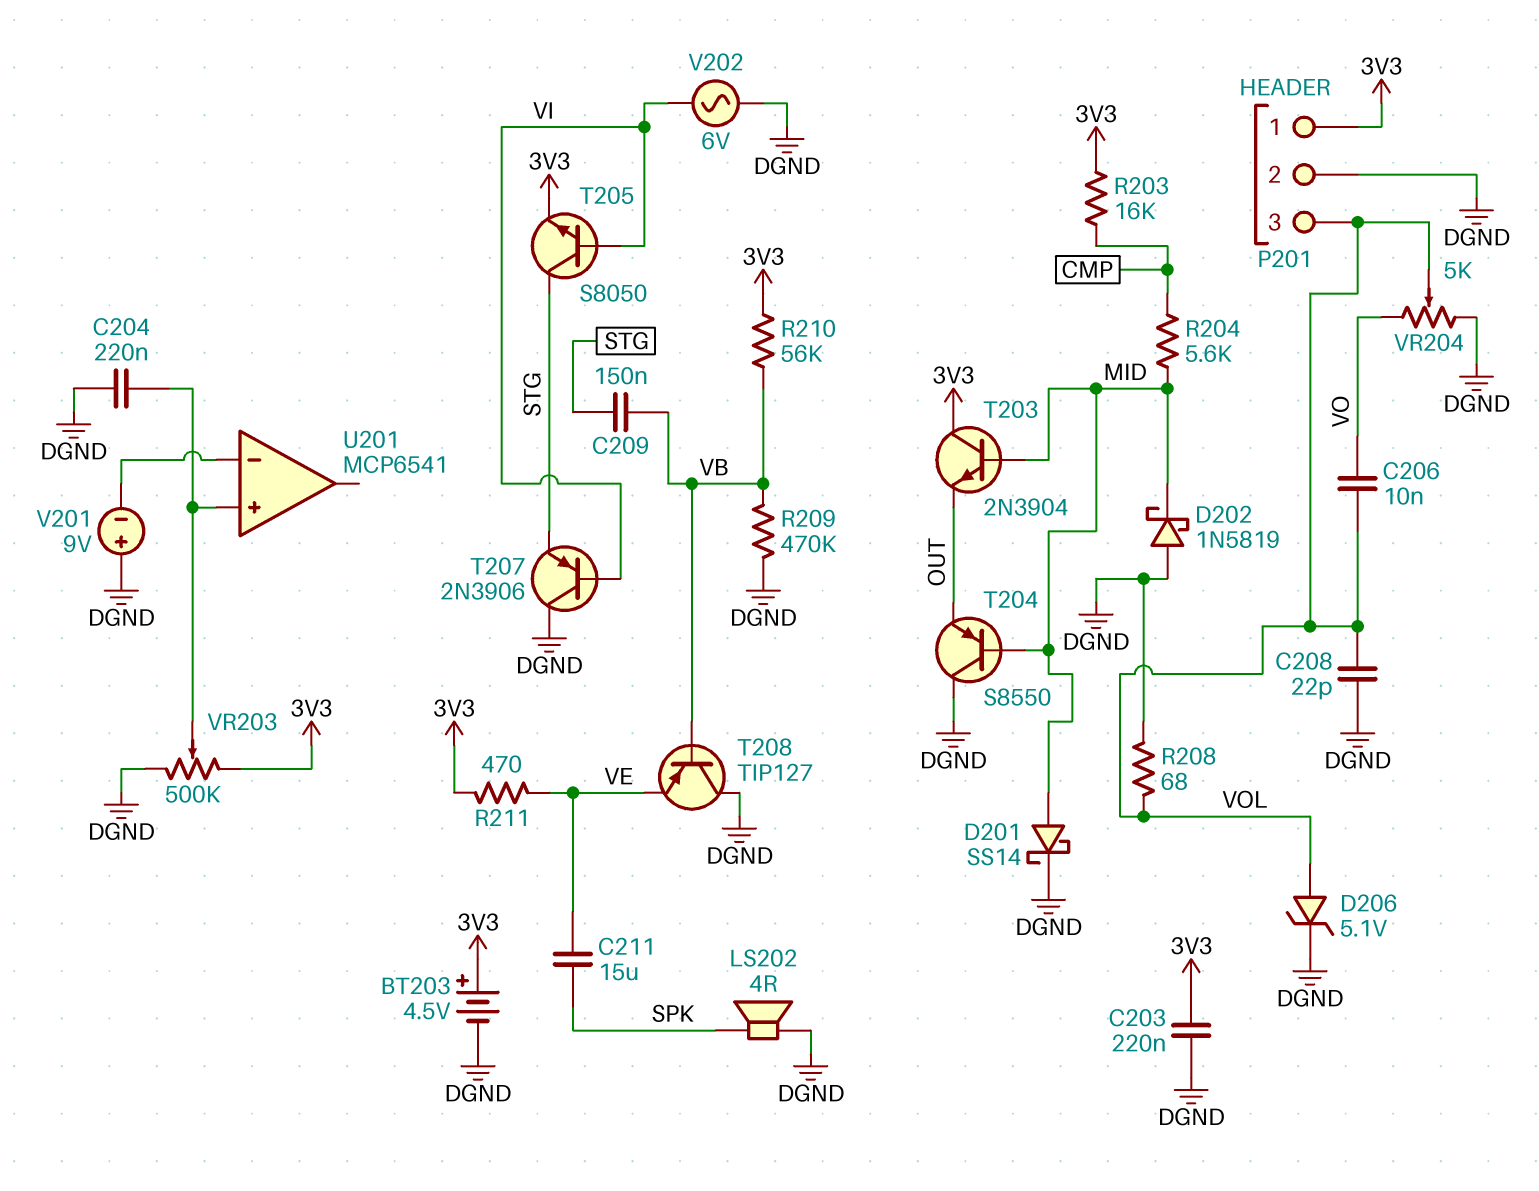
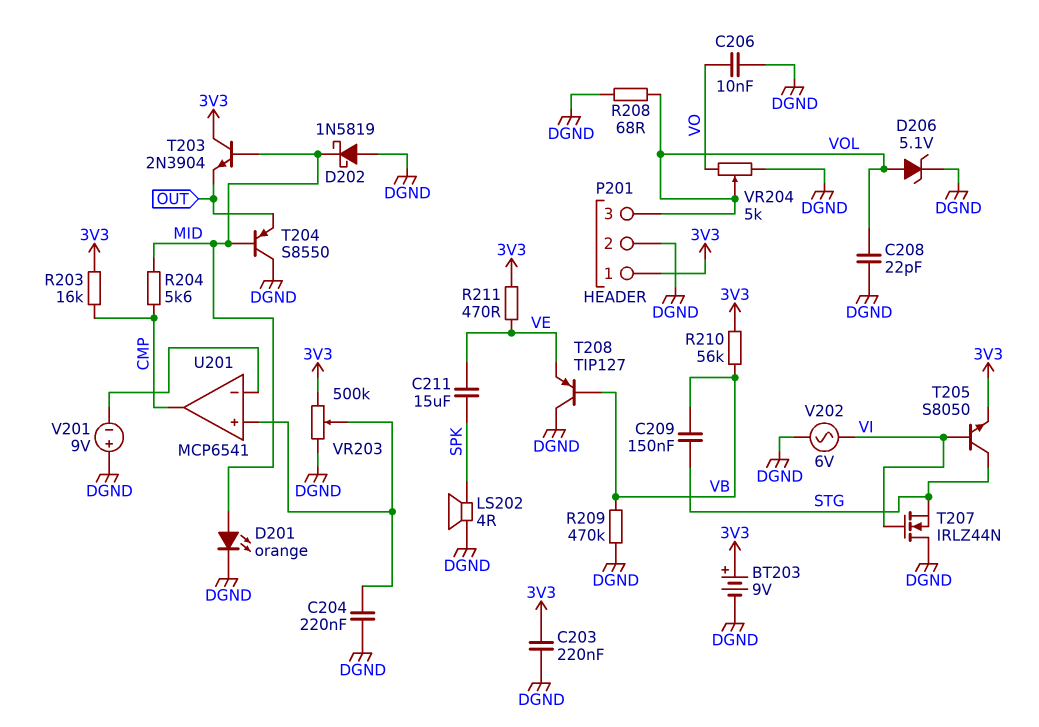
BT203: 4.5V (plus 3V3, minus DGND) -> 9V (plus 3V3, minus DGND)
C206: 10nF (VO, VOL) -> 10nF (DGND, VO)
D201: schottky SS14 (A MID, K DGND) -> LED orange (A MID, K DGND)
T207: PNP 2N3906 (B VI, C DGND, E STG) -> NMOS IRLZ44N (G VI, D DGND, S STG)
U201 pin out: none -> CMP

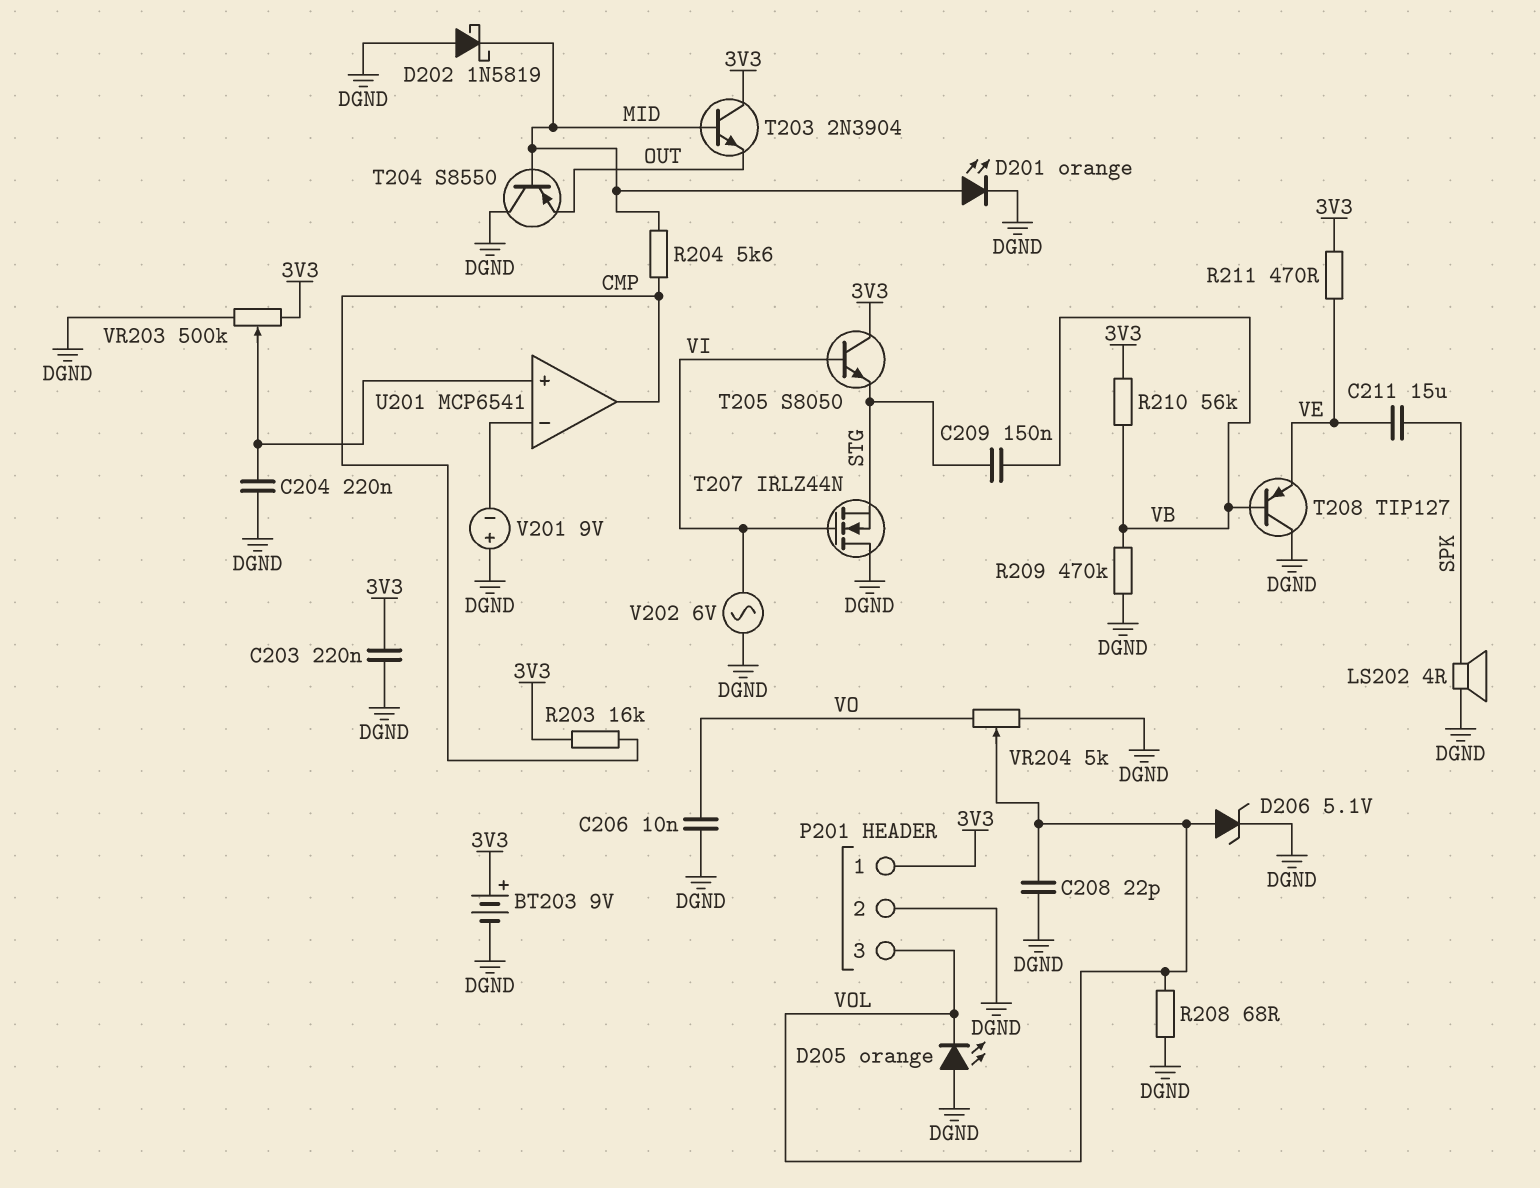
D205: none -> LED orange (A DGND, K VOL)
T205: NPN S8050 (B VI, C STG, E 3V3) -> NPN S8050 (B VI, C 3V3, E STG)

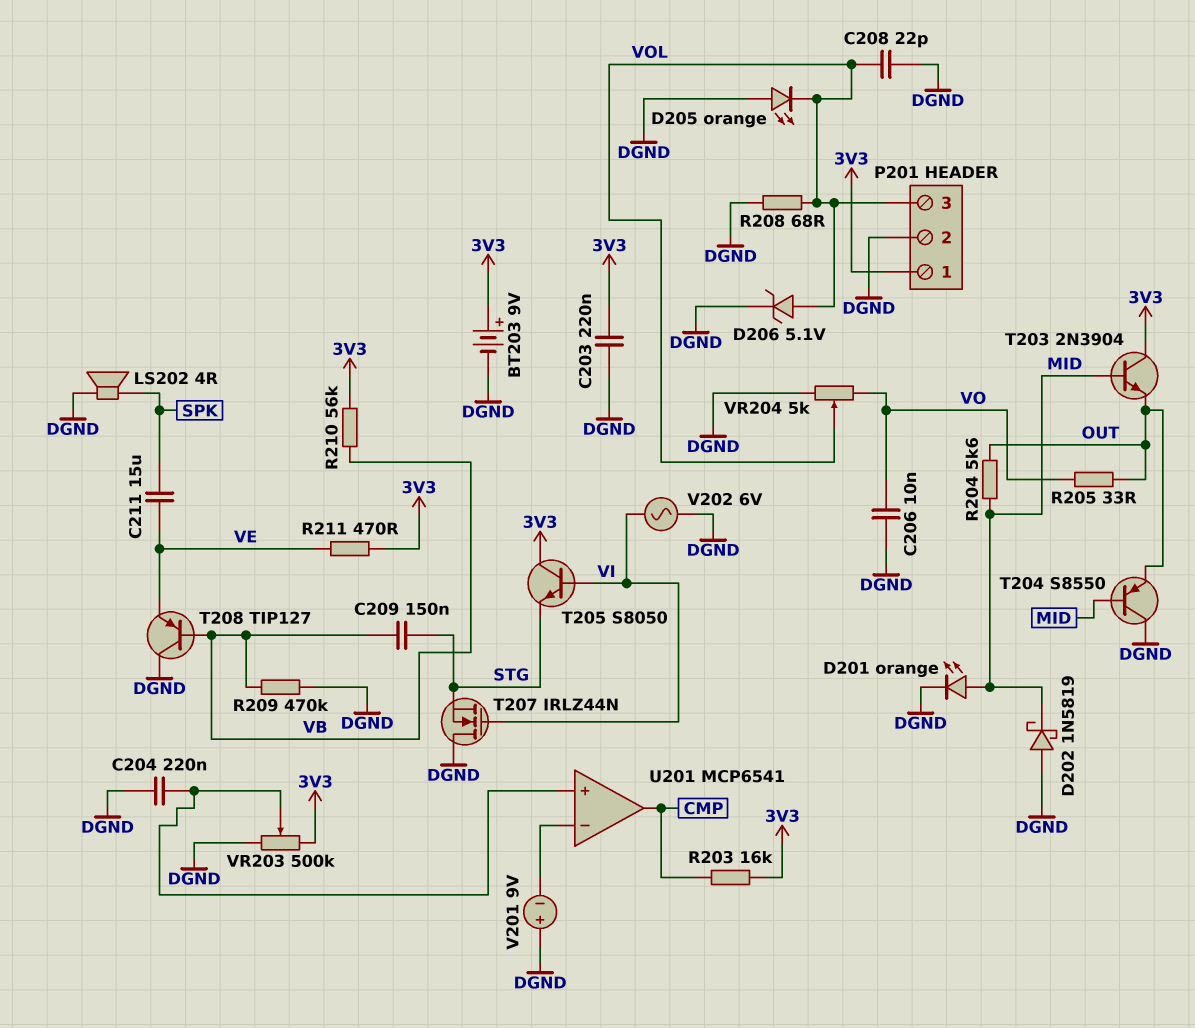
R204: 5.6k (CMP, MID) -> 5.6k (MID, OUT)
R205: none -> 33 (OUT, VO)

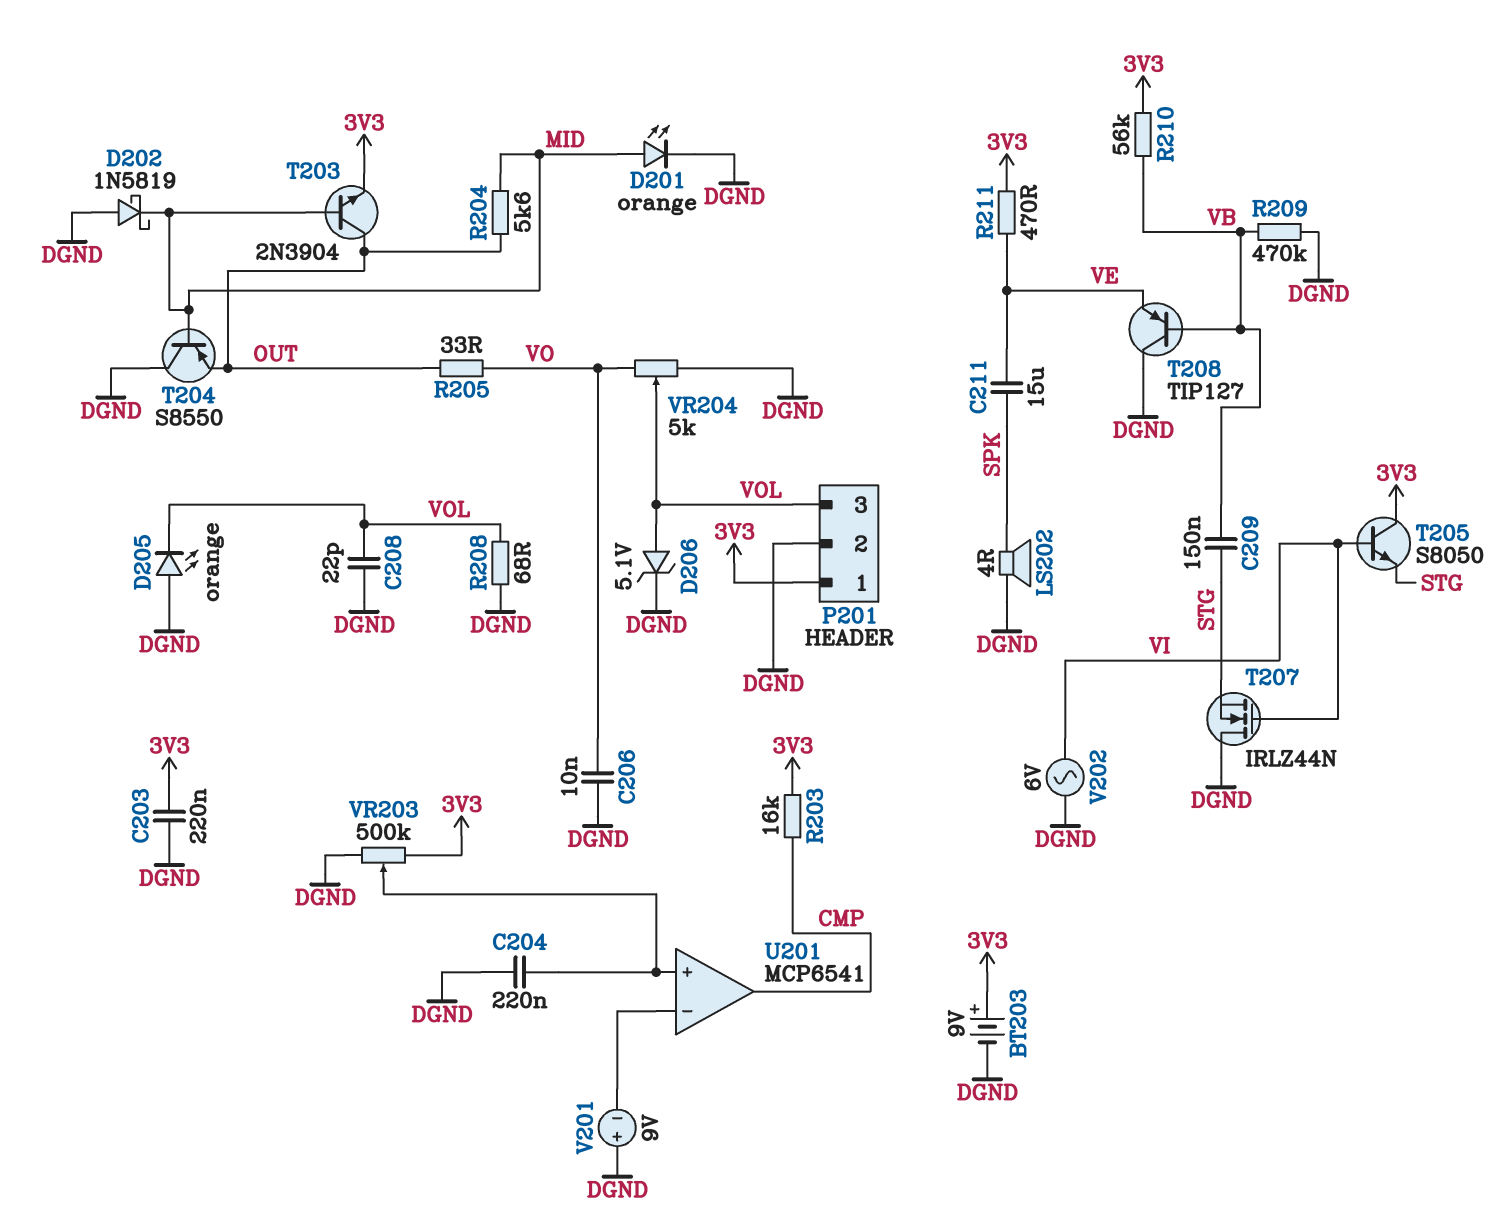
T203: NPN 2N3904 (B MID, C 3V3, E OUT) -> NPN 2N3904 (B MID, C OUT, E 3V3)

